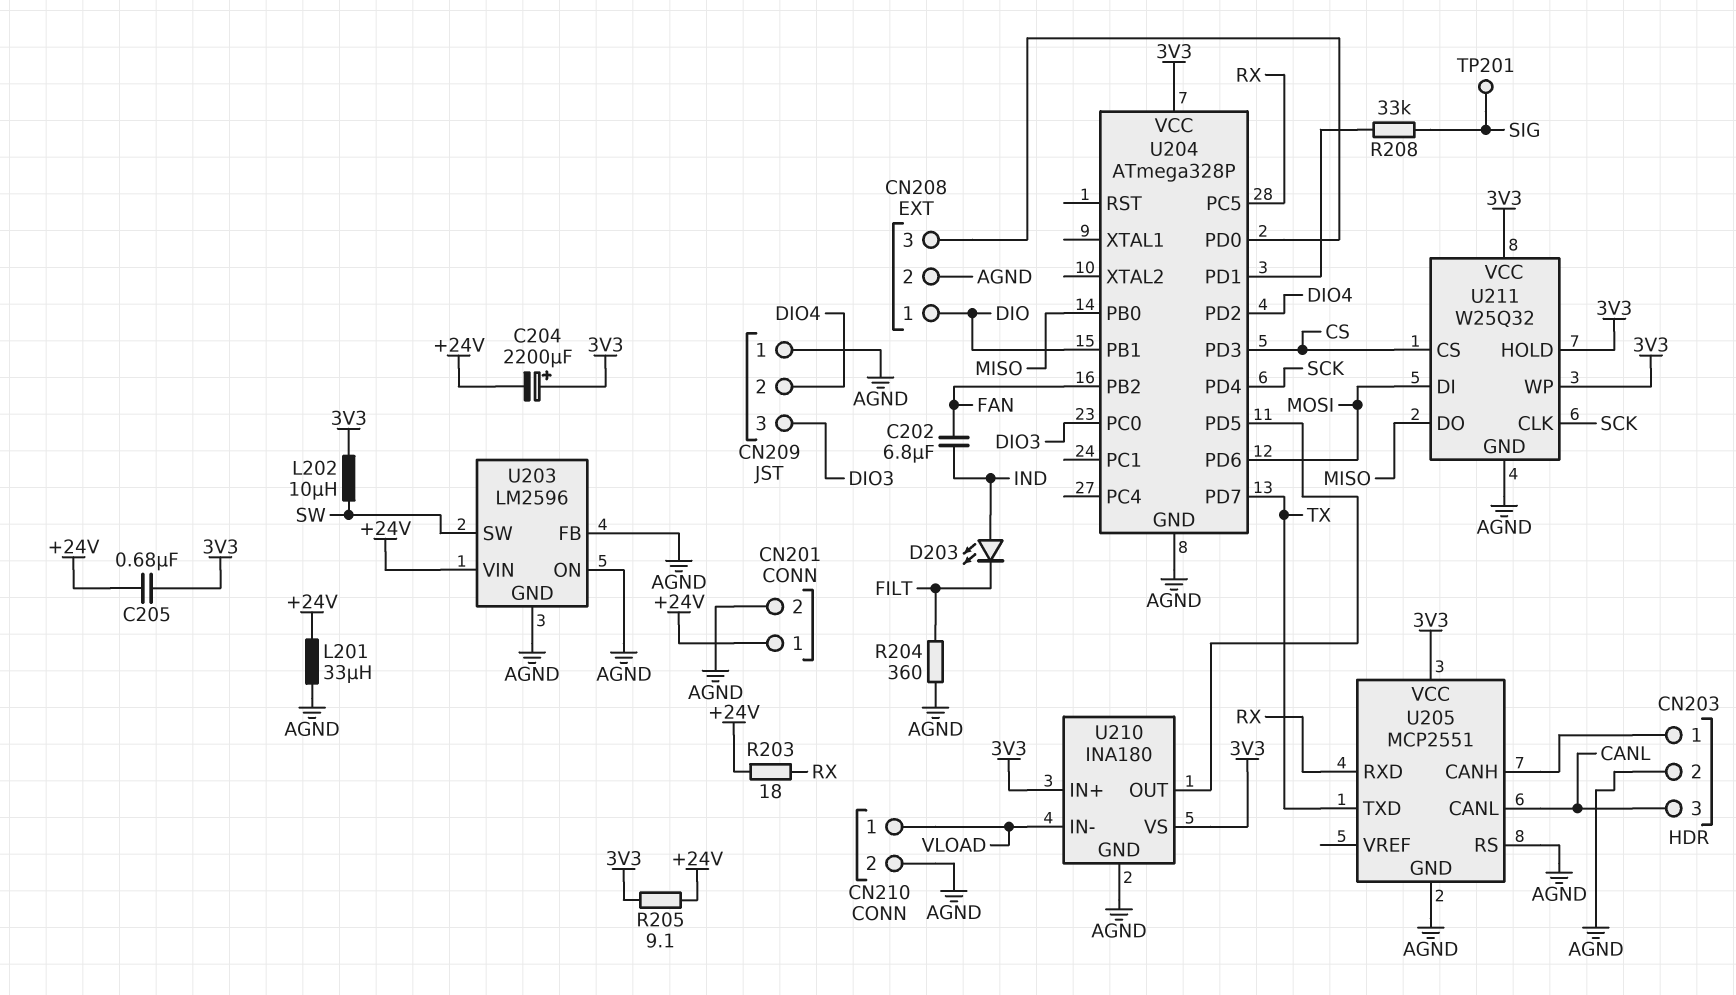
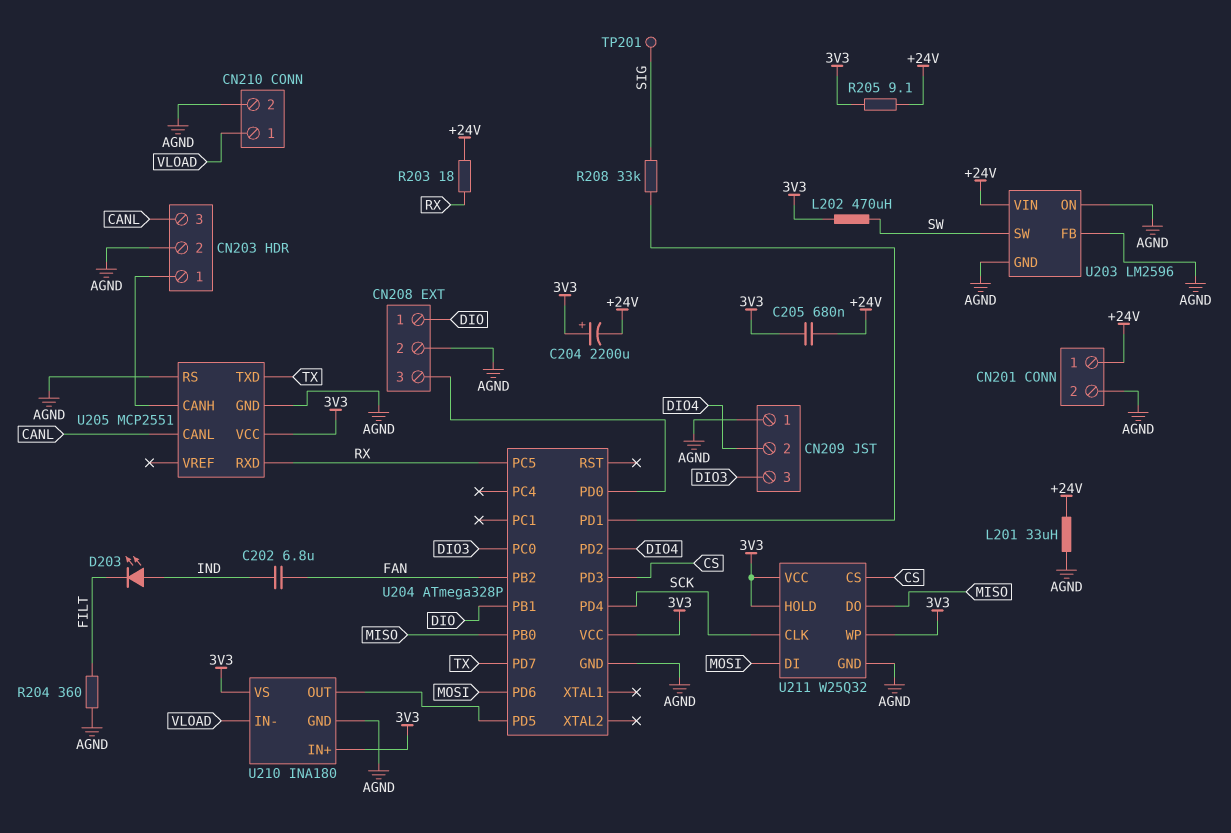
L202: 10uH (3V3, SW) -> 470uH (3V3, SW)

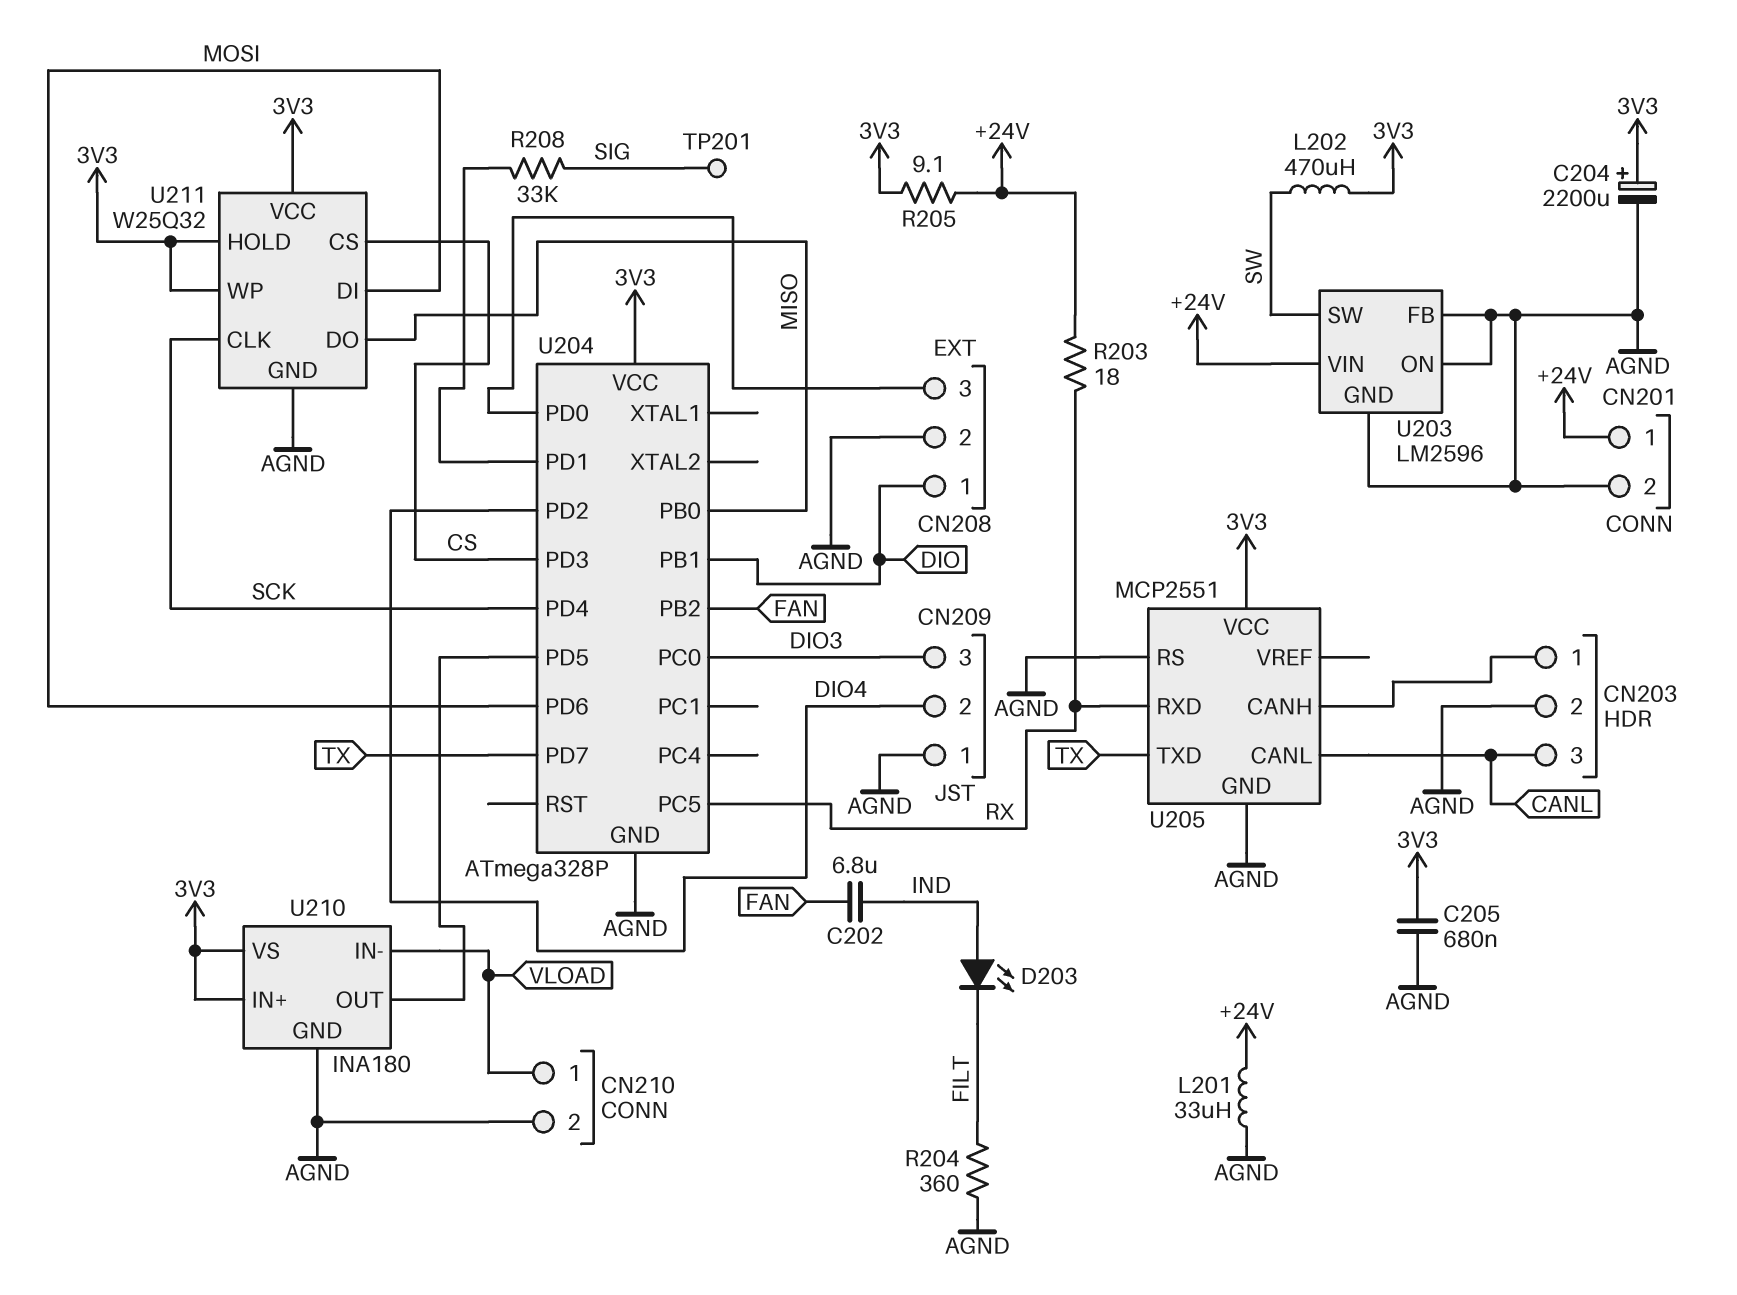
C204: 2200uF (plus 3V3, minus +24V) -> 2200uF (plus 3V3, minus AGND)
C205: 680nF (+24V, 3V3) -> 680nF (3V3, AGND)

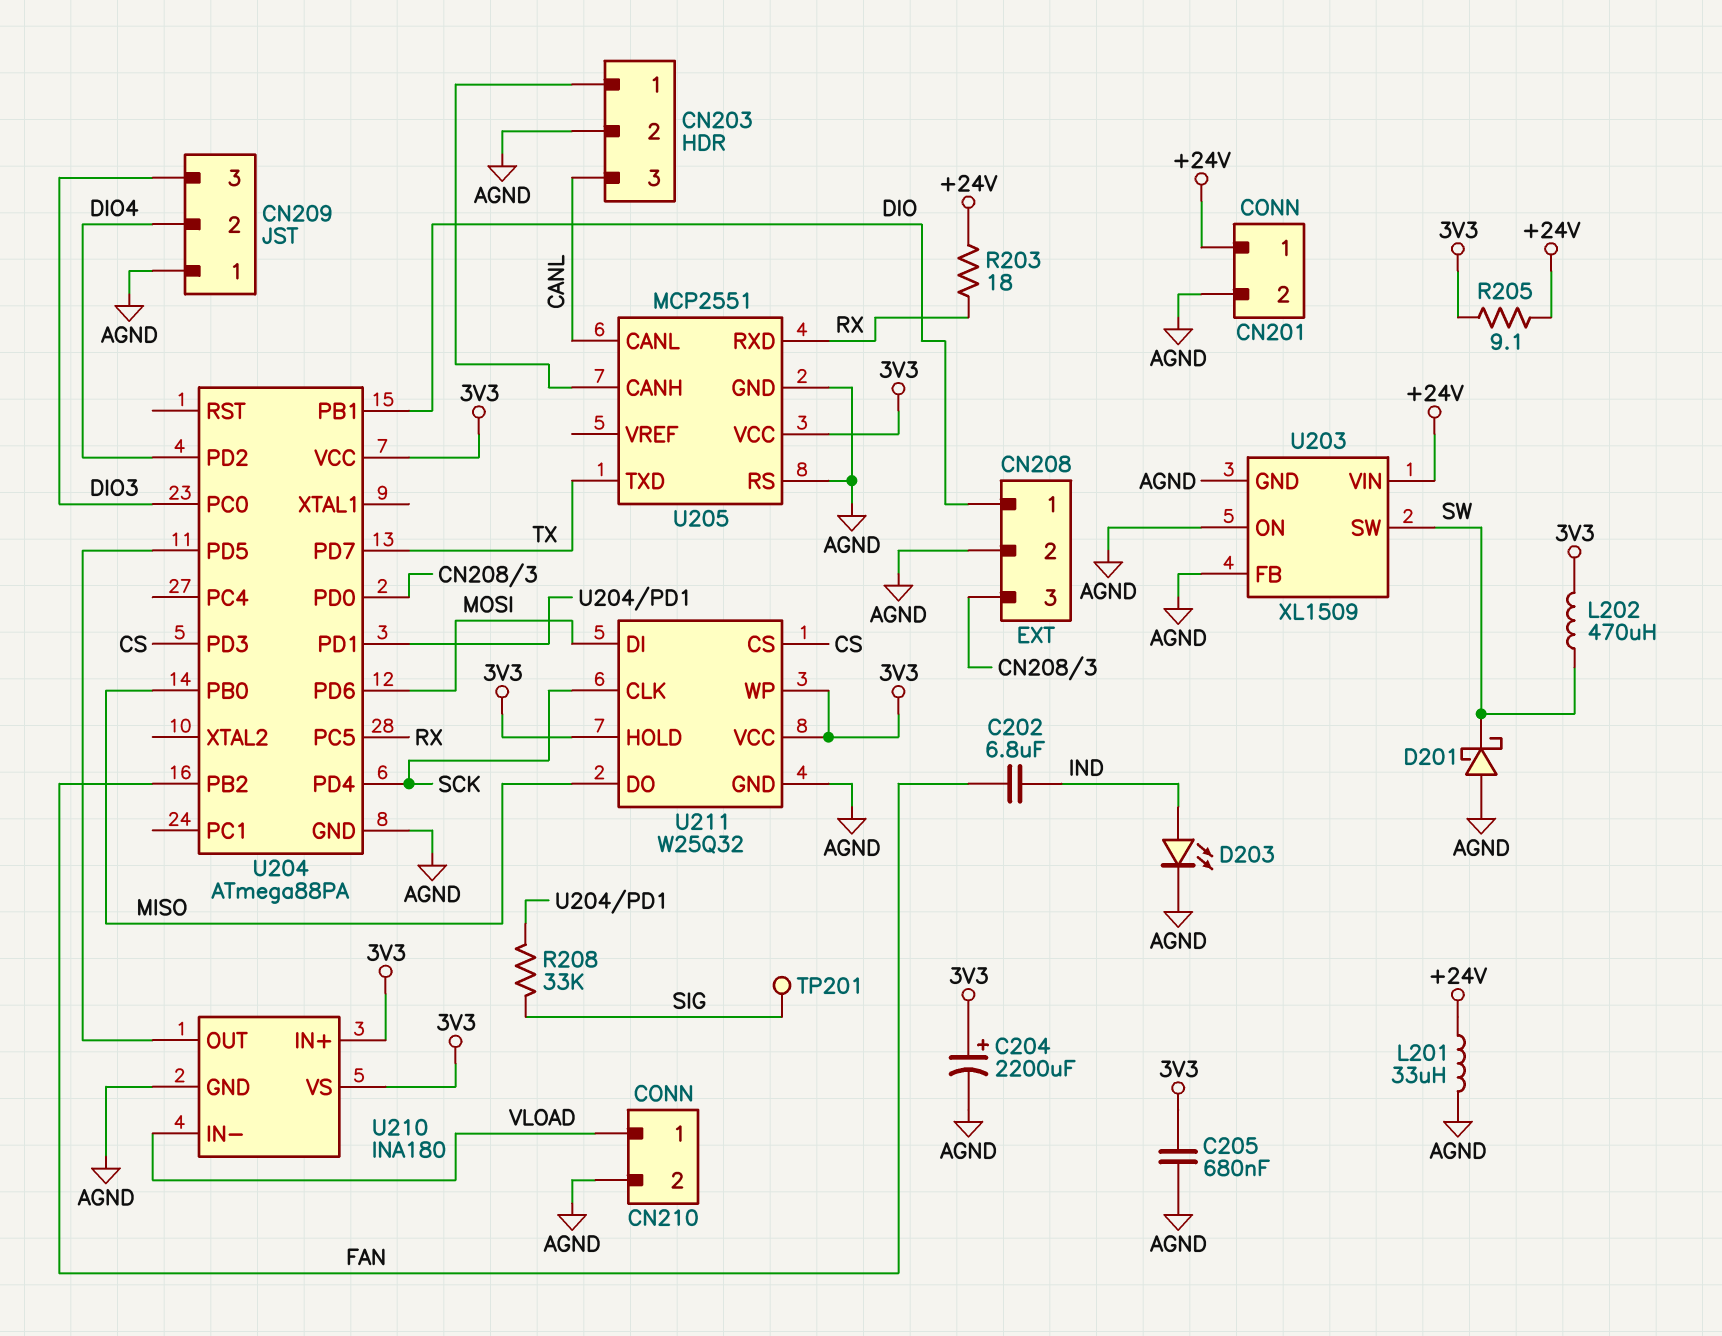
D201: none -> schottky (A AGND, K SW)
D203: LED (A IND, K FILT) -> LED (A IND, K AGND)
R204: 360 (AGND, FILT) -> none
U203: LM2596 -> XL1509
U204: ATmega328P -> ATmega88PA

